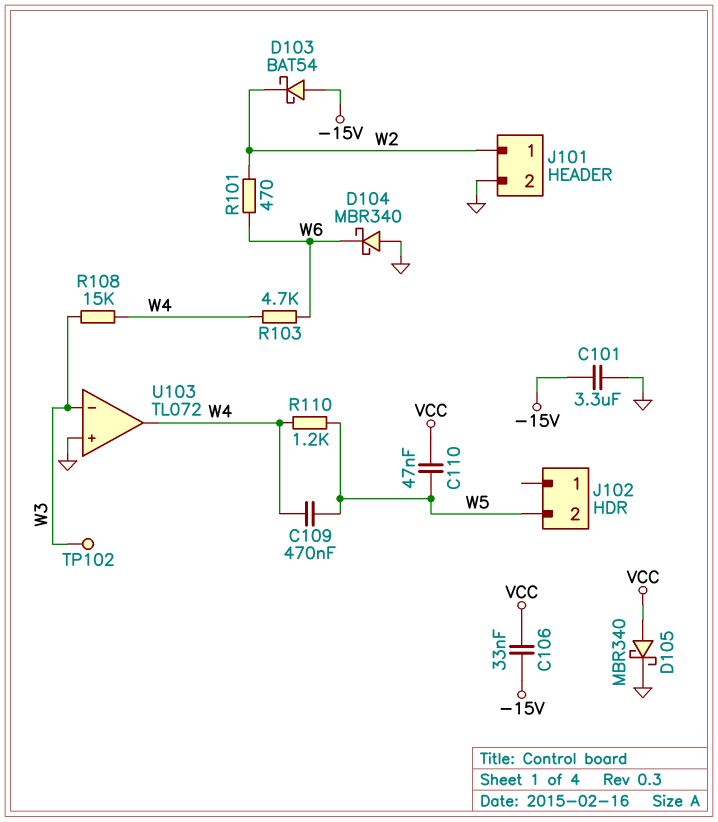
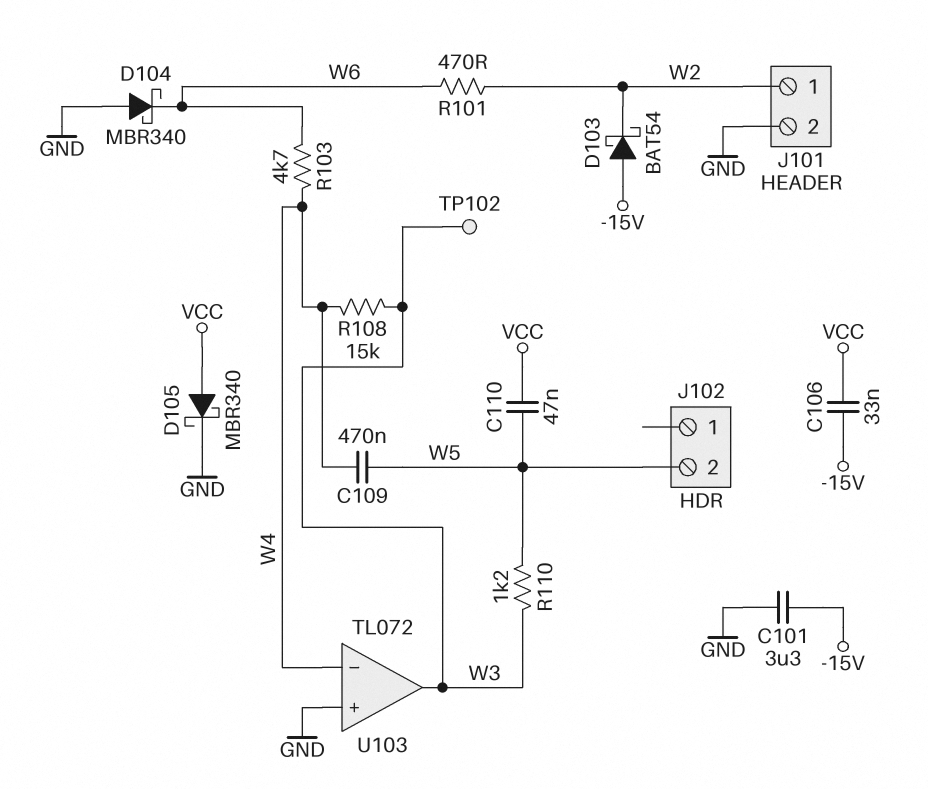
R110: 1.2k (W4, W5) -> 1.2k (W3, W5)
U103 pin in-: W3 -> W4
U103 pin out: W4 -> W3

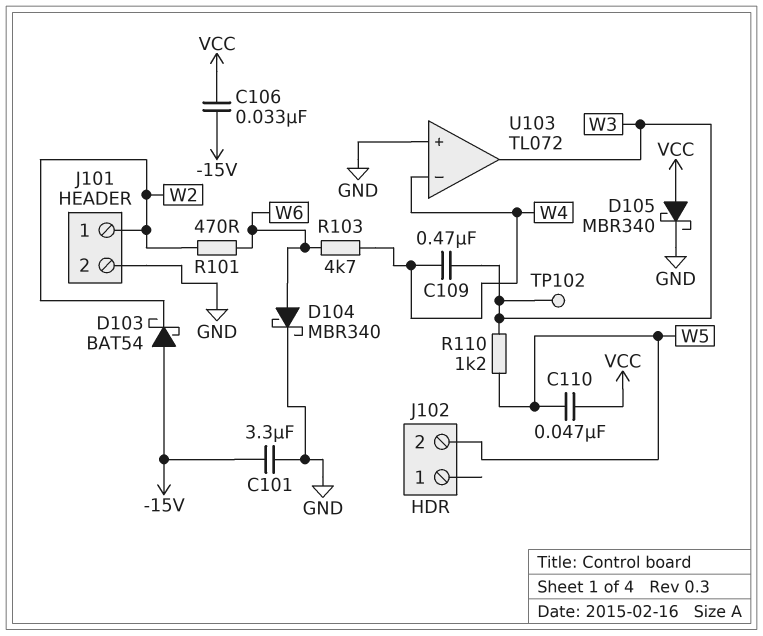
C109: 470nF (W4, W5) -> 470nF (W3, W4)
D104: schottky MBR340 (A GND, K W6) -> schottky MBR340 (A W6, K GND)
R108: 15k (W3, W4) -> none

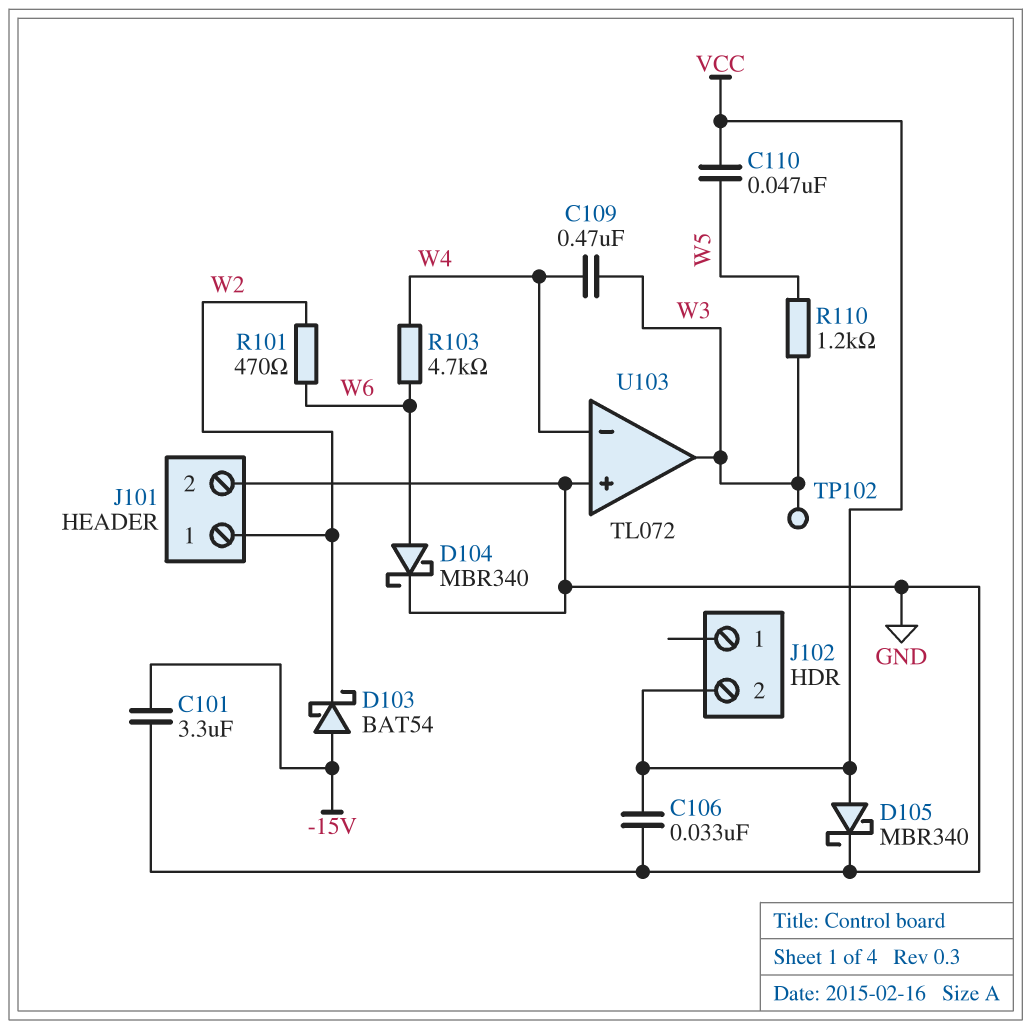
C106: 33nF (-15V, VCC) -> 33nF (GND, VCC)
J102 pin 2: W5 -> VCC

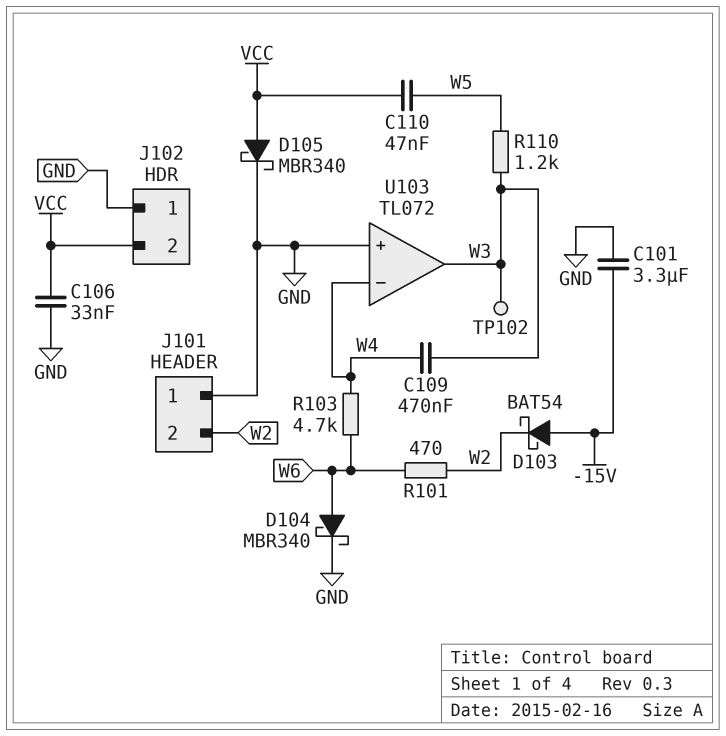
J101 pin 1: W2 -> GND
J101 pin 2: GND -> W2
J102 pin 1: none -> GND

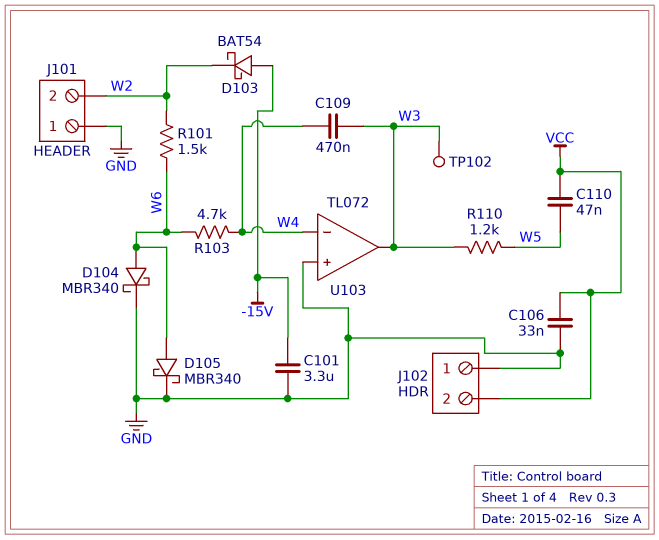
D105: schottky MBR340 (A VCC, K GND) -> schottky MBR340 (A W6, K GND)
R101: 470 (W2, W6) -> 1.5k (W2, W6)

